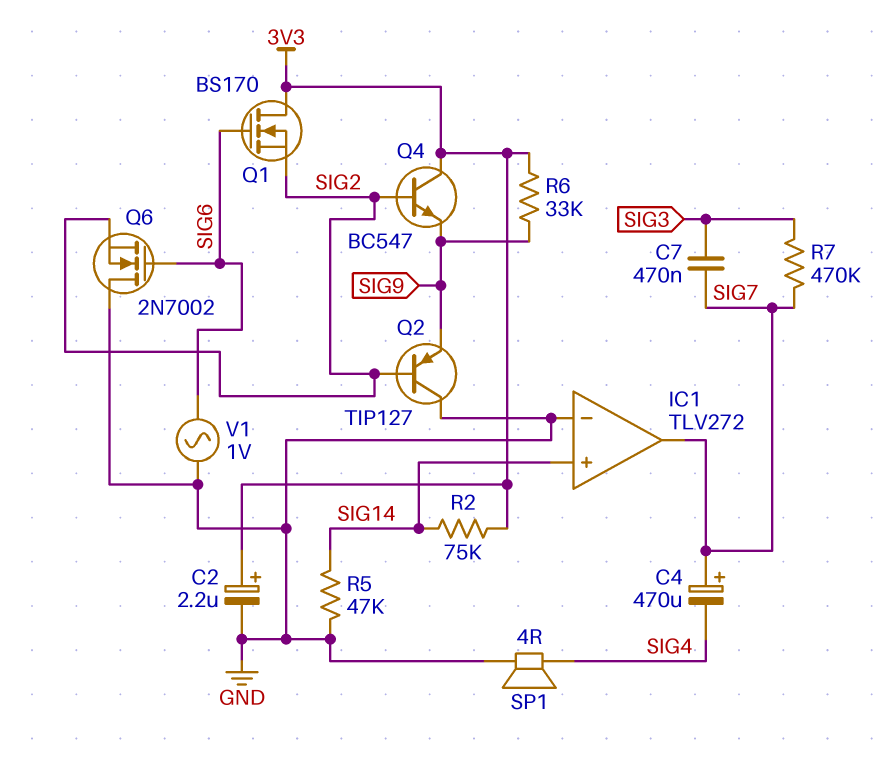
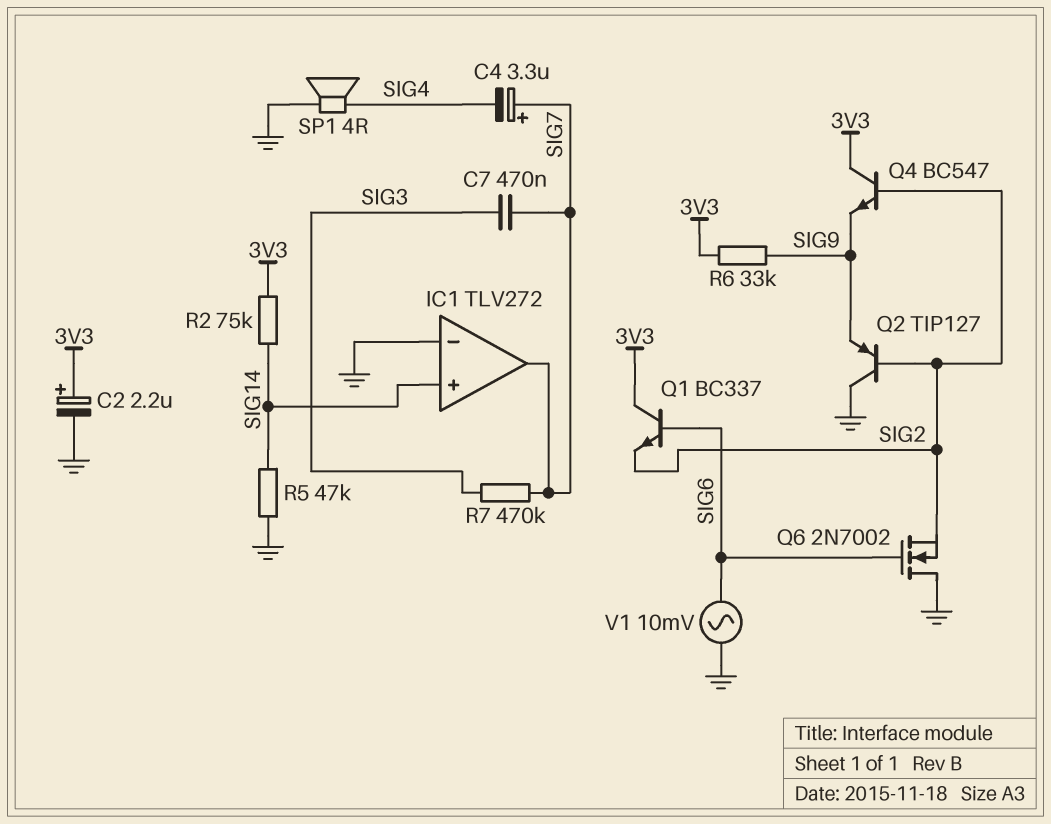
C4: 470uF (plus SIG7, minus SIG4) -> 3.3uF (plus SIG7, minus SIG4)
Q1: NMOS BS170 (G SIG6, D 3V3, S SIG2) -> NPN BC337 (B SIG6, C 3V3, E SIG2)
V1: AC 1V (GND, SIG6) -> AC 10mV (GND, SIG6)

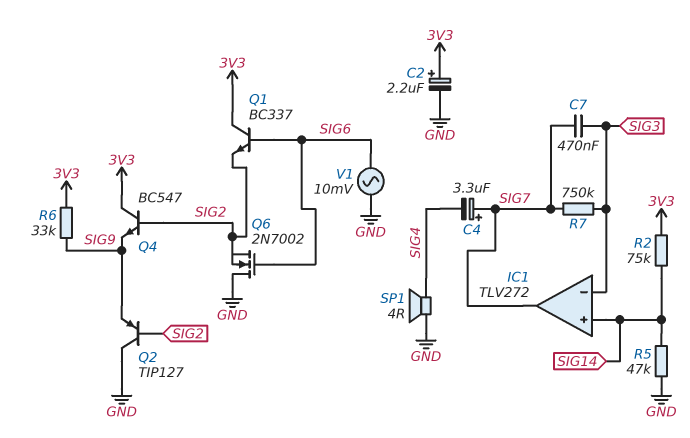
IC1 pin in-: GND -> SIG3
R7: 470k (SIG3, SIG7) -> 750k (SIG3, SIG7)

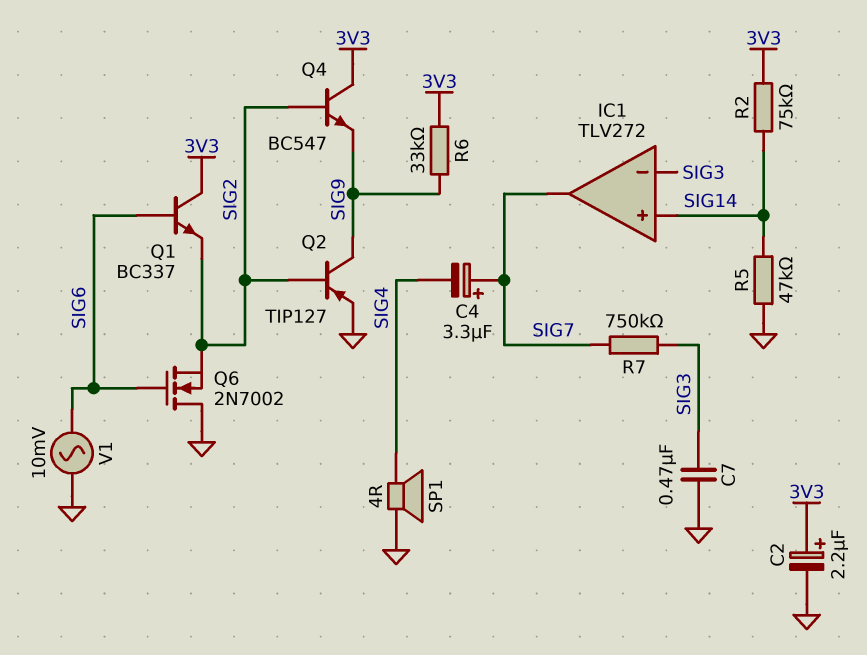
C7: 470nF (SIG3, SIG7) -> 470nF (GND, SIG3)
Q2: PNP TIP127 (B SIG2, C GND, E SIG9) -> PNP TIP127 (B SIG2, C SIG9, E GND)

